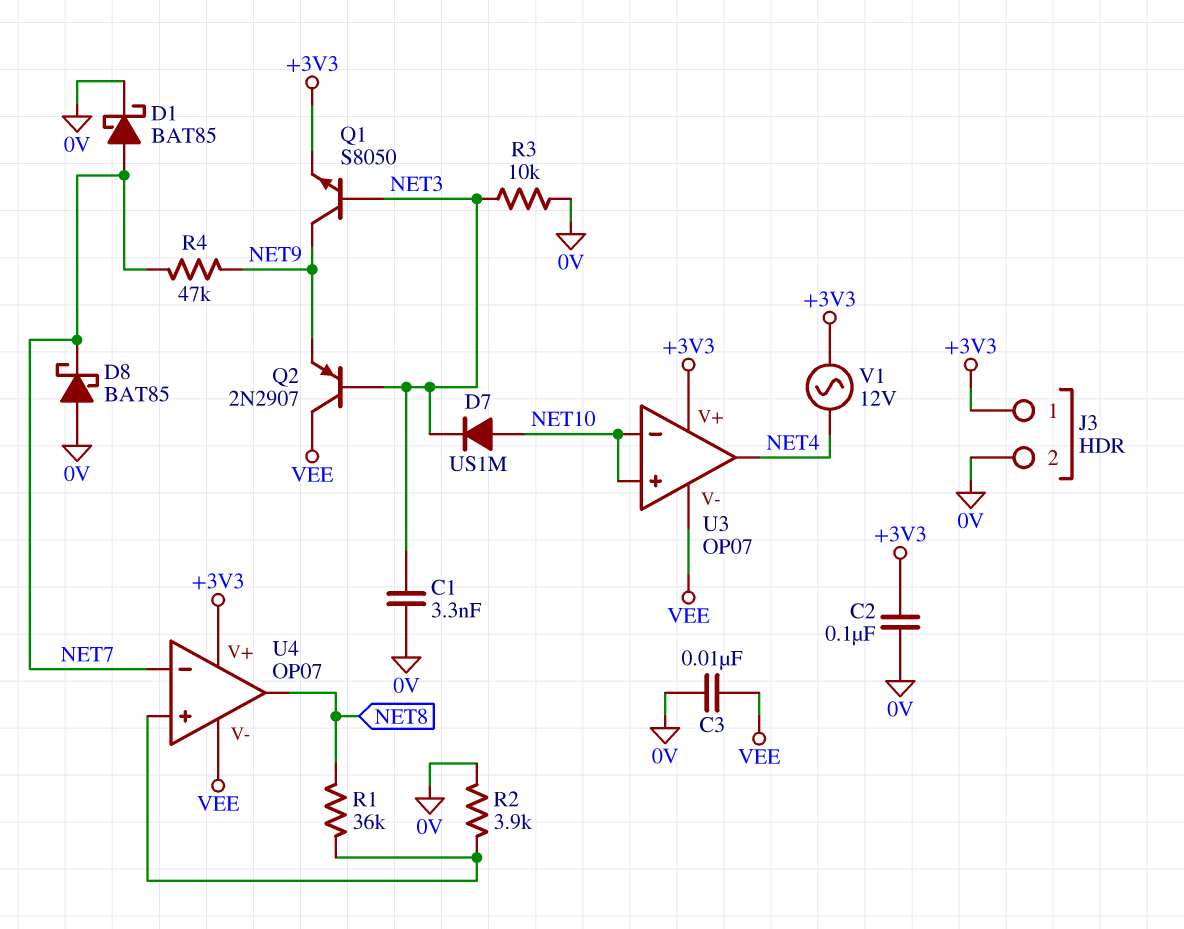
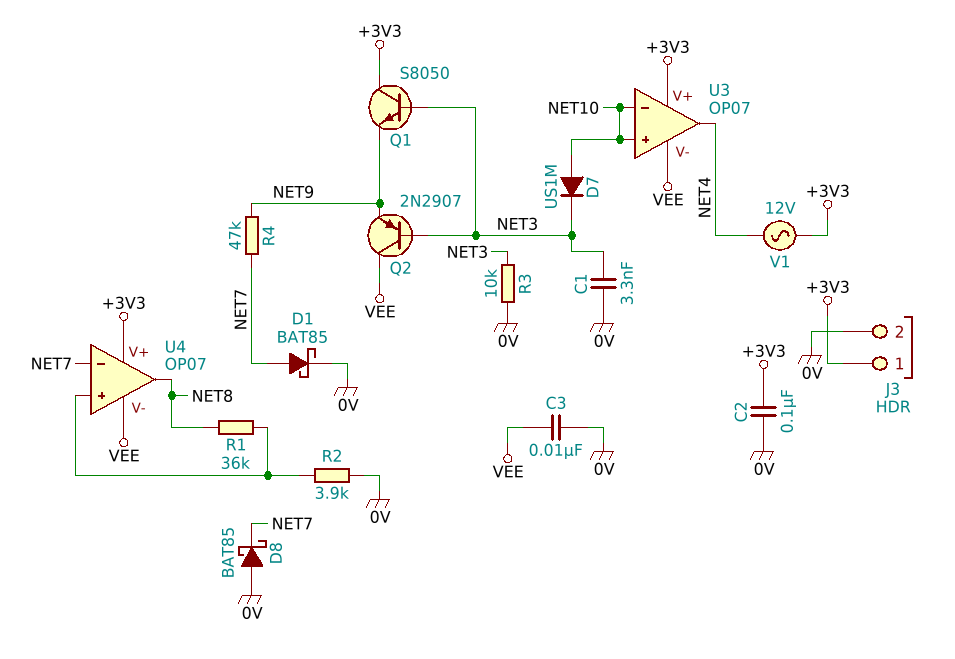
Q1: NPN S8050 (B NET3, C NET9, E +3V3) -> NPN S8050 (B NET3, C +3V3, E NET9)

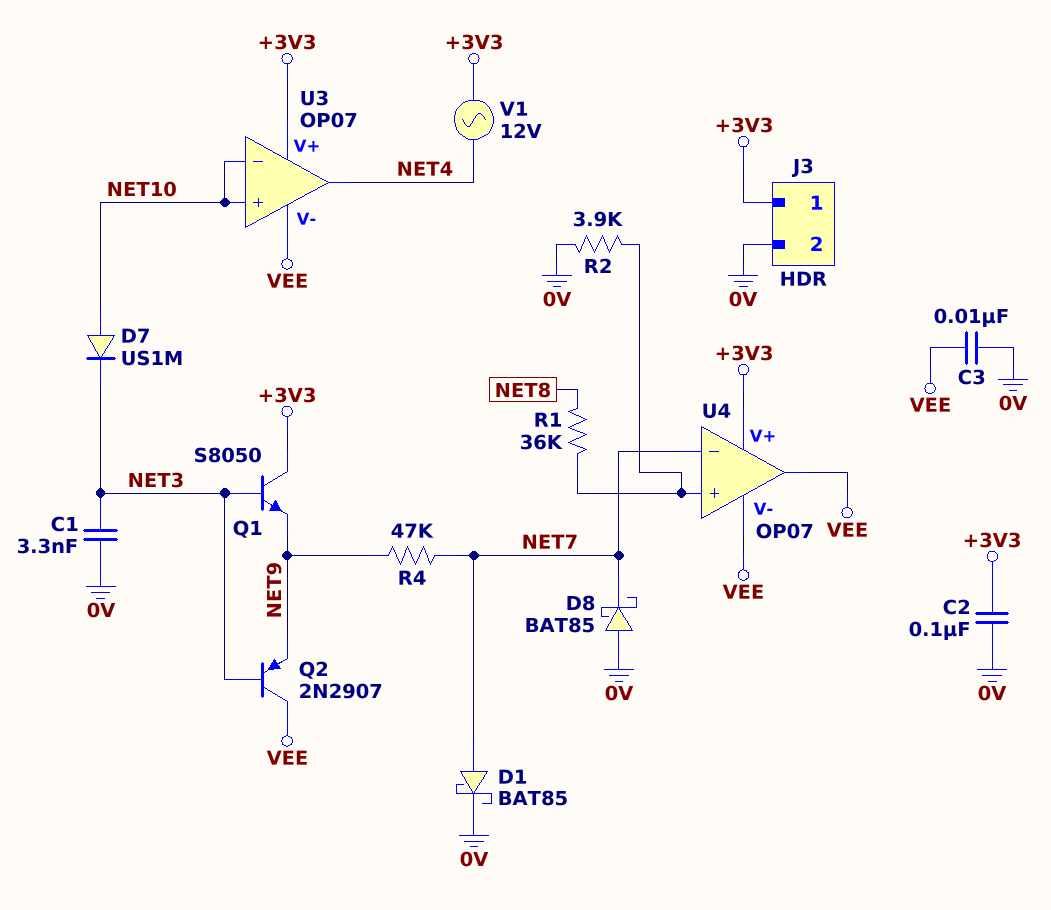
R3: 10k (0V, NET3) -> none
U4 pin out: NET8 -> VEE

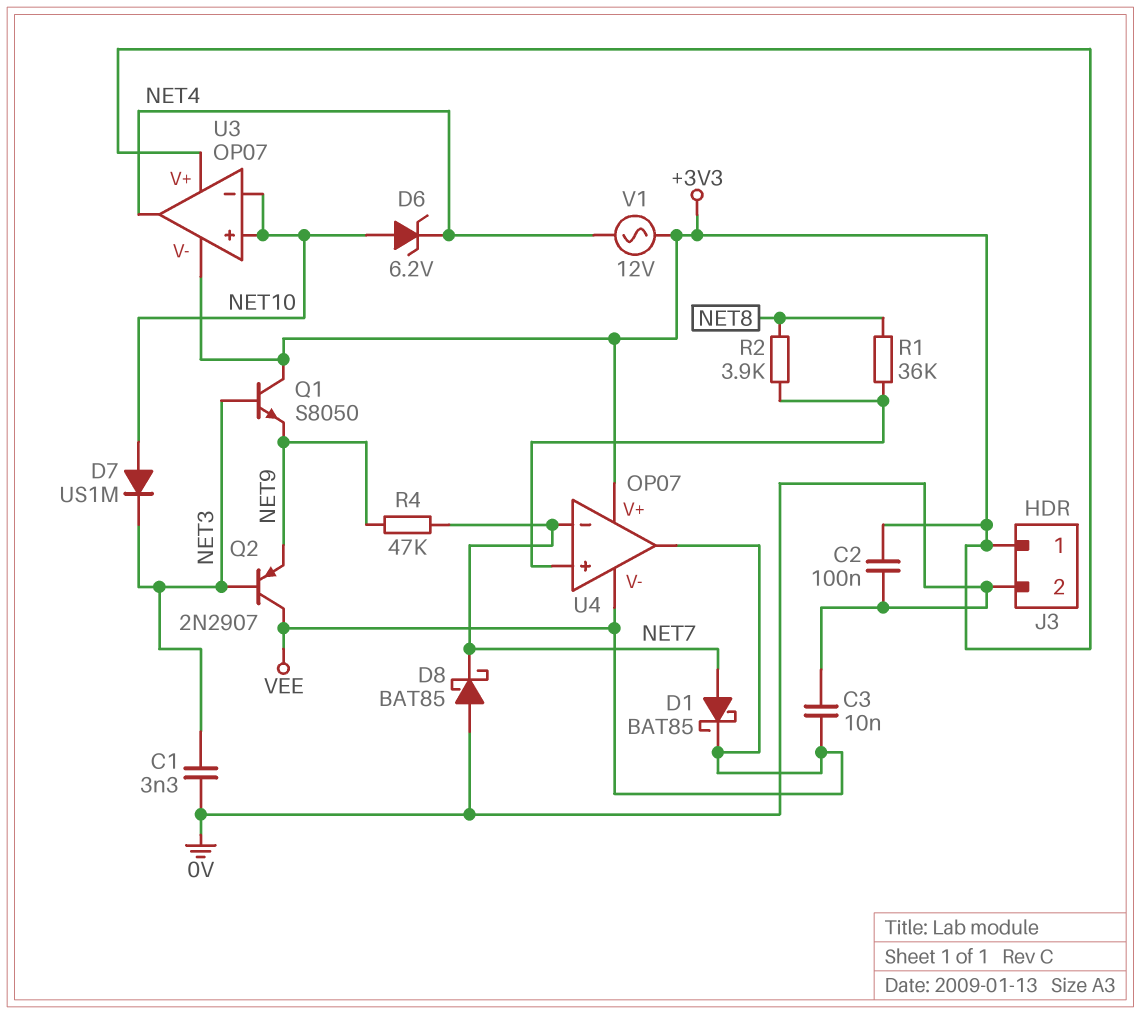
D1: schottky BAT85 (A NET7, K 0V) -> schottky BAT85 (A NET7, K VEE)
D6: none -> zener 6.2V (A NET10, K NET4)
R2: 3.9k (0V, U4/in+) -> 3.9k (NET8, U4/in+)
U3 pin V-: VEE -> +3V3

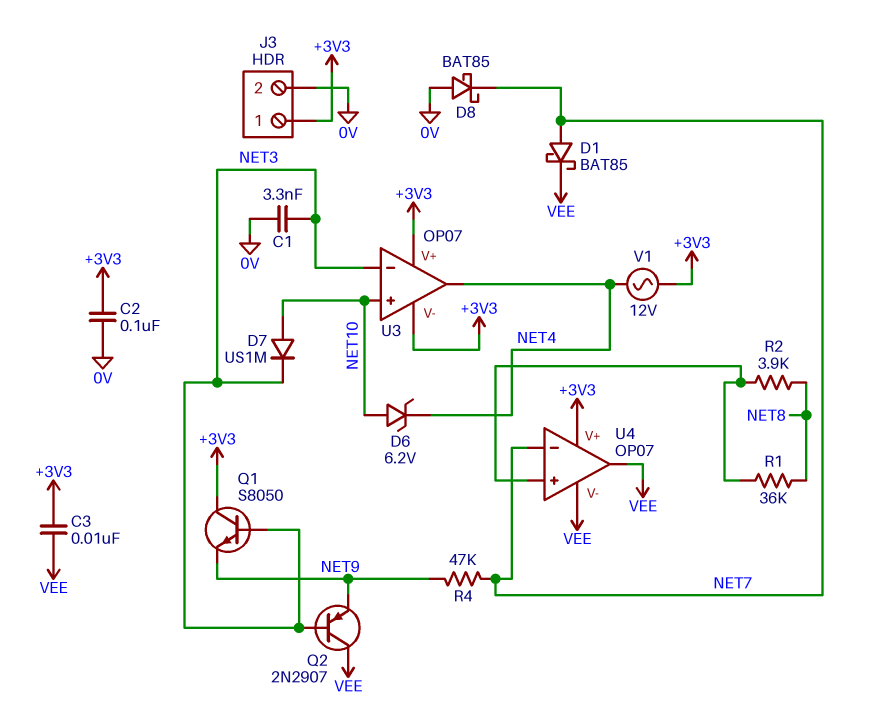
C3: 10nF (0V, VEE) -> 10nF (+3V3, VEE)
U3 pin in-: NET10 -> NET3

